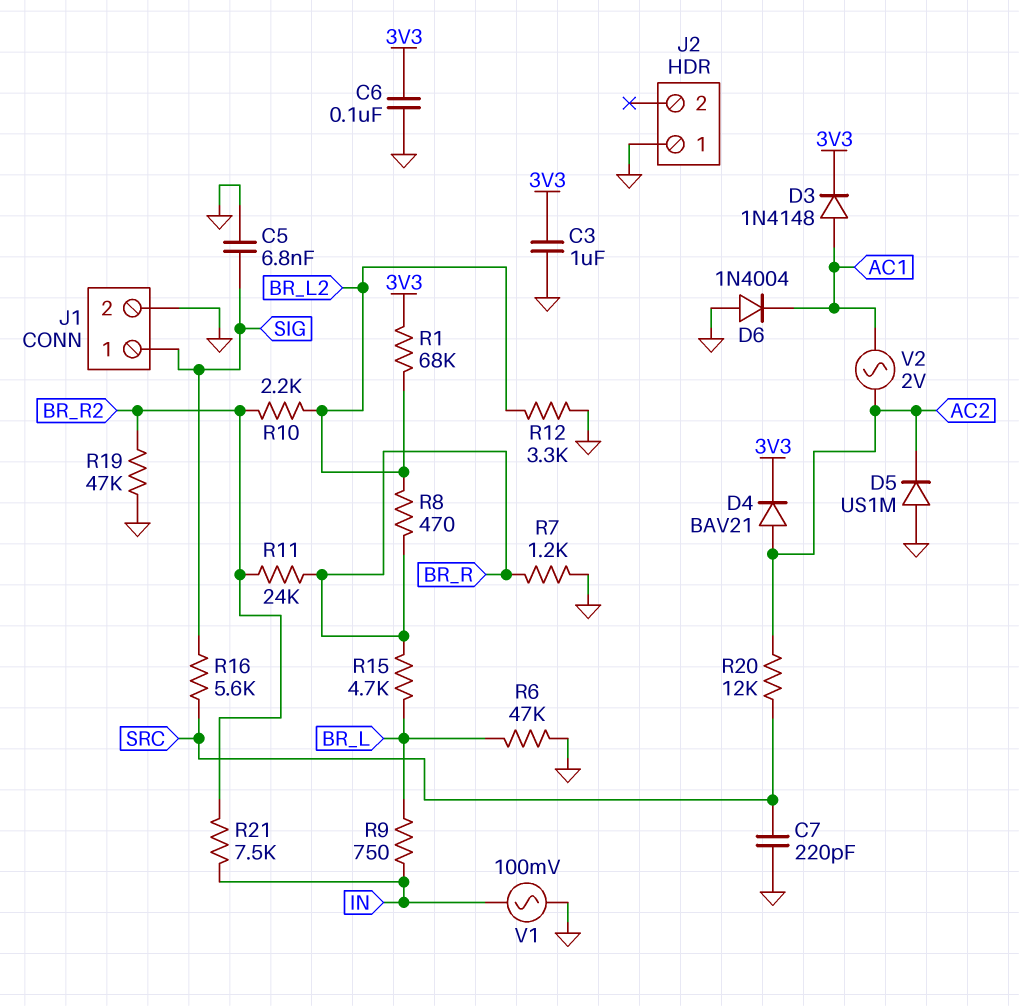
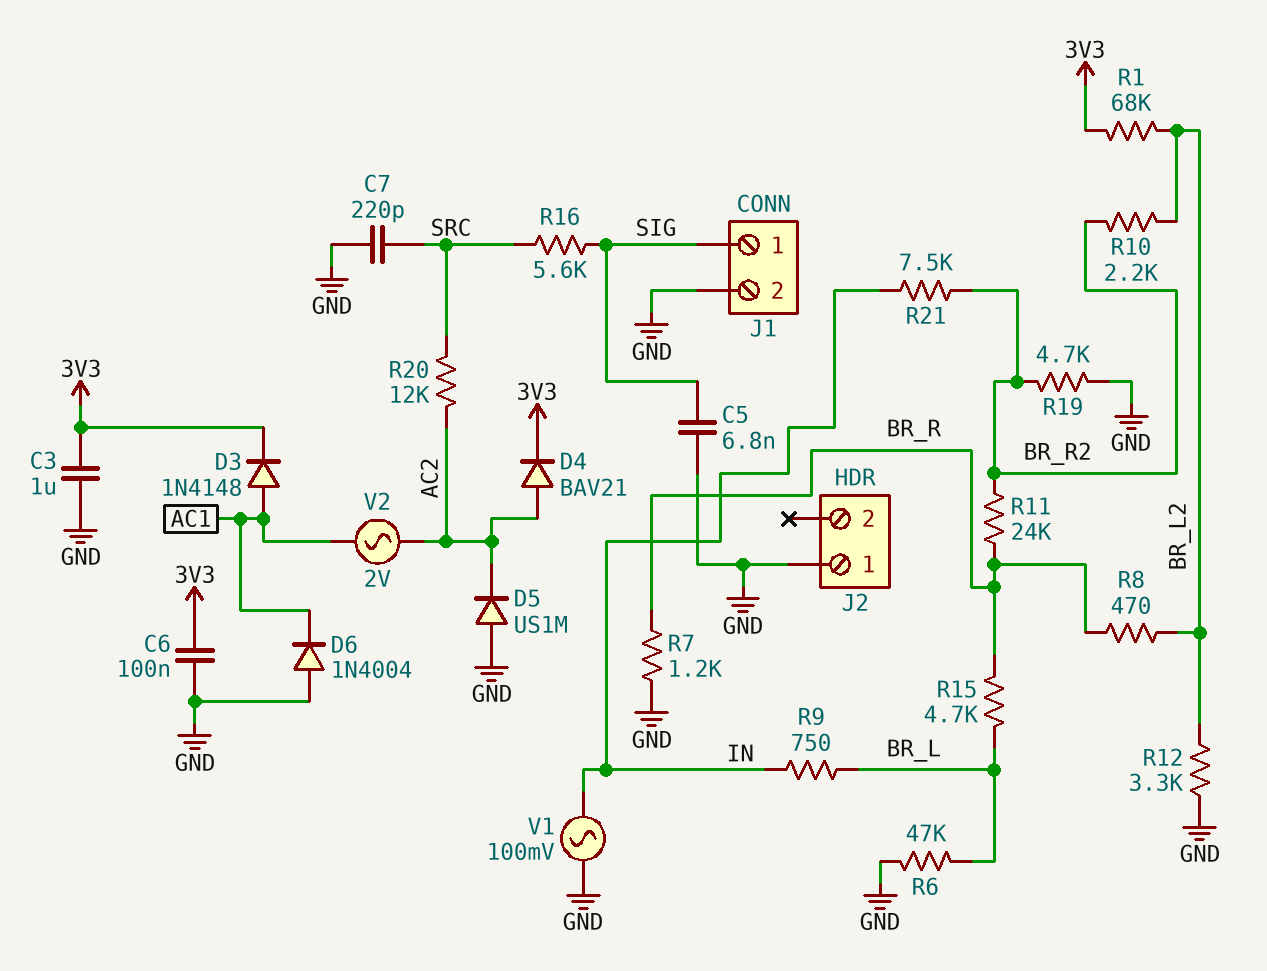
R19: 47k (BR_R2, GND) -> 4.7k (BR_R2, GND)

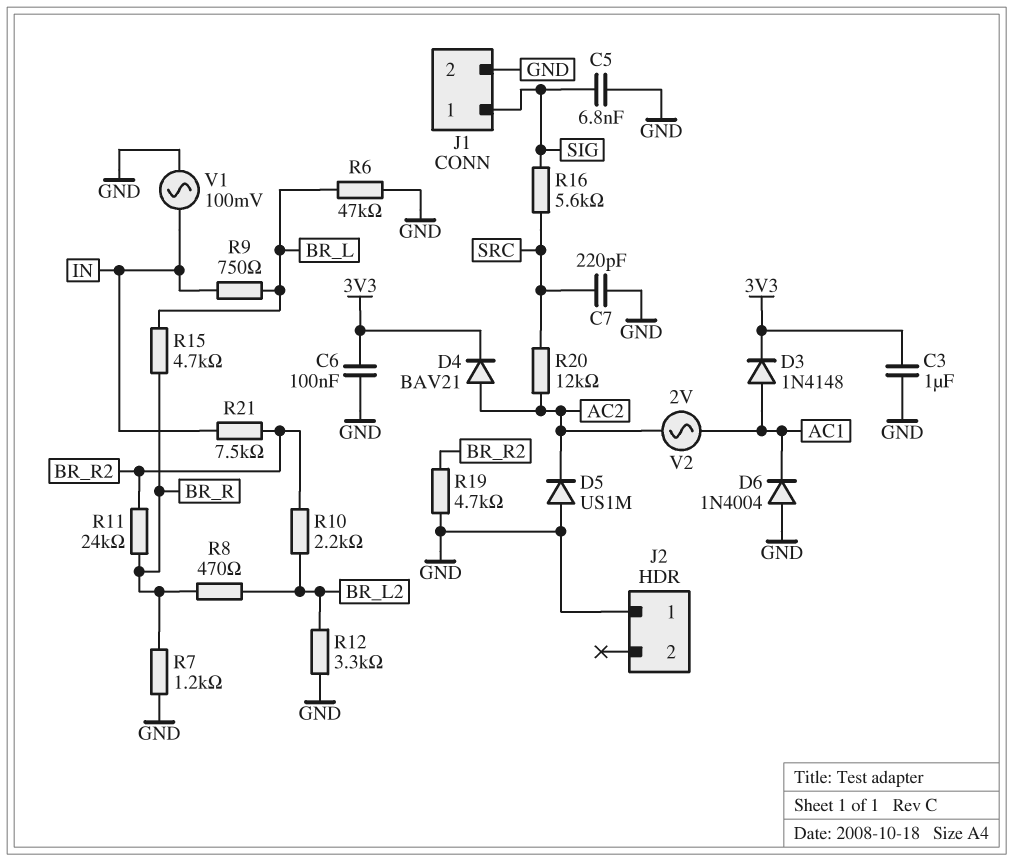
R1: 68k (3V3, BR_L2) -> none

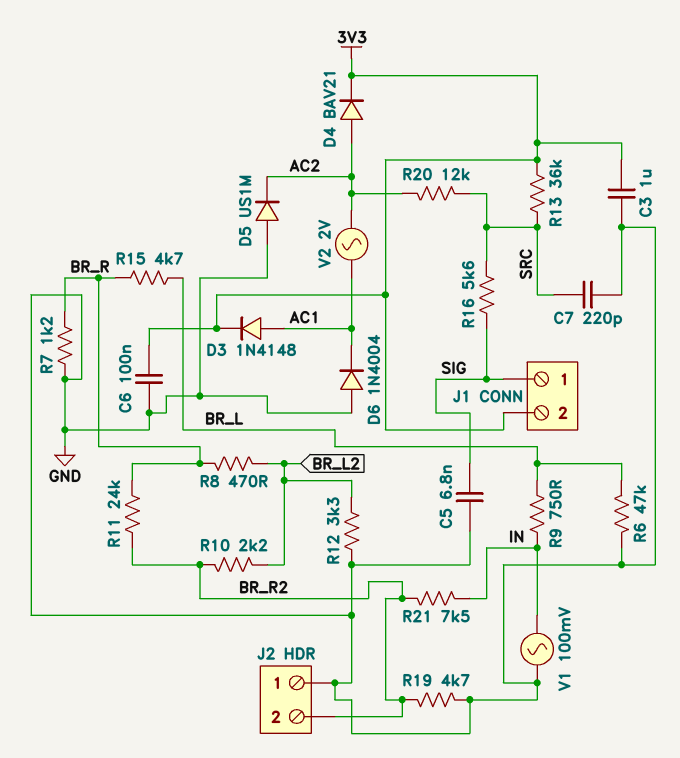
J1 pin 2: GND -> 3V3
J2 pin 2: none -> BR_R2
R13: none -> 36k (3V3, SRC)

